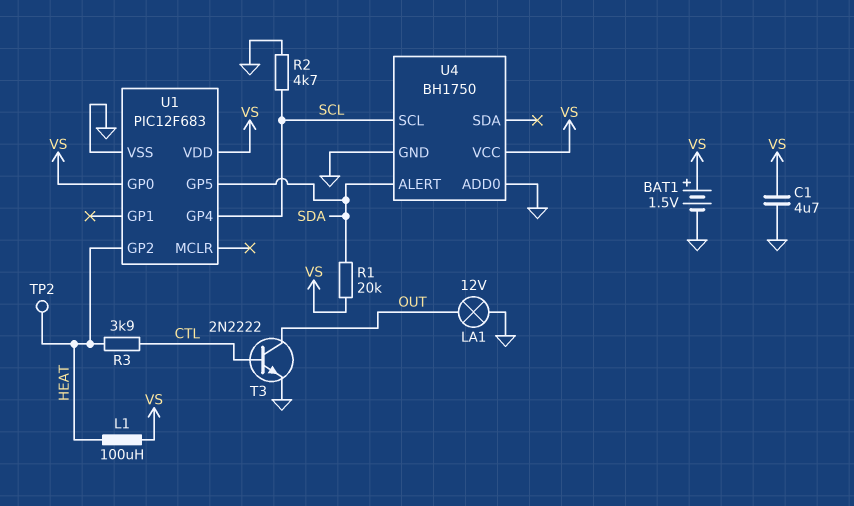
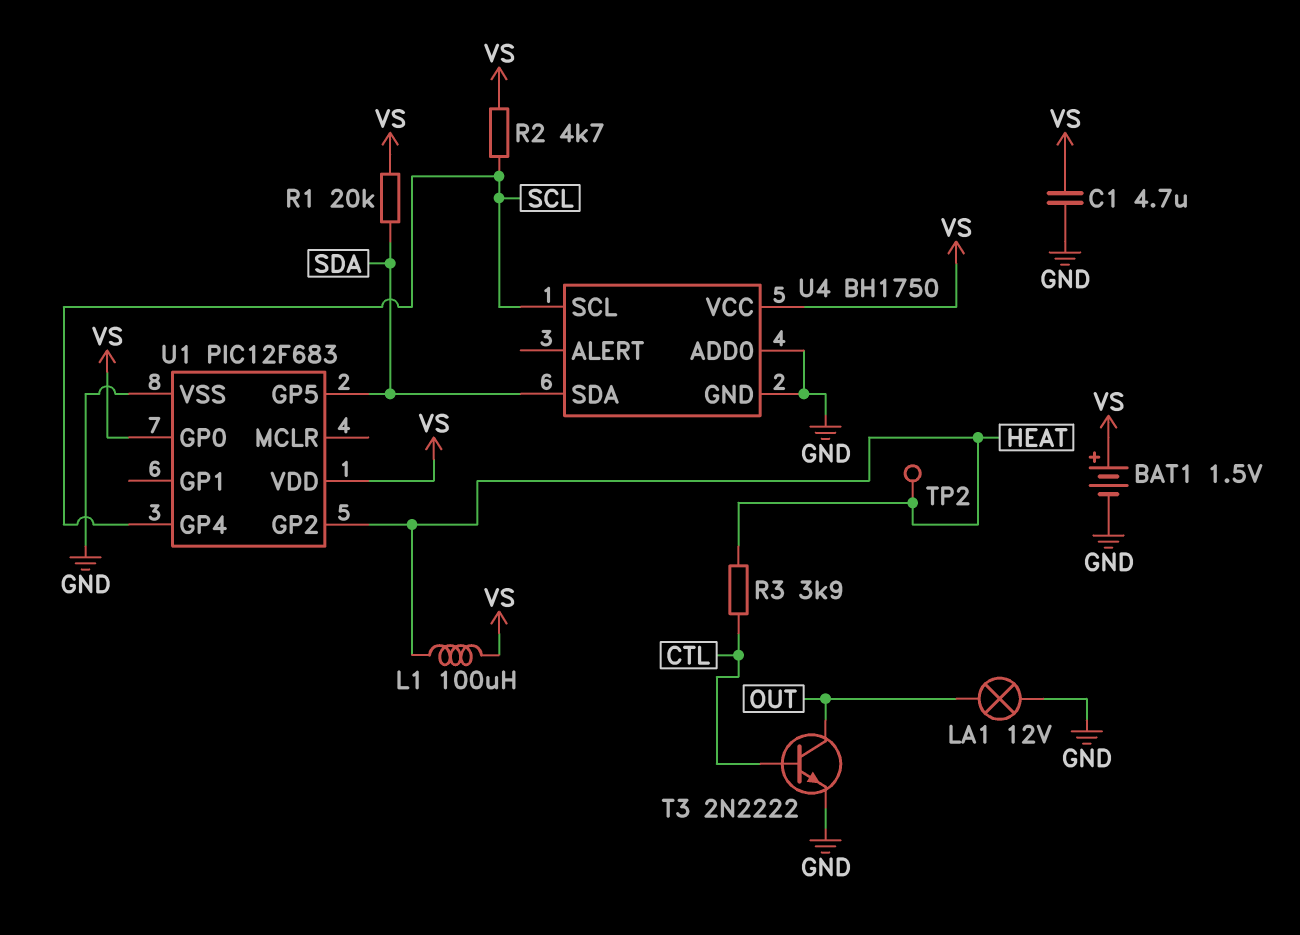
R2: 4.7k (GND, SCL) -> 4.7k (SCL, VS)
U4 pin ALERT: SDA -> none
U4 pin SDA: none -> SDA

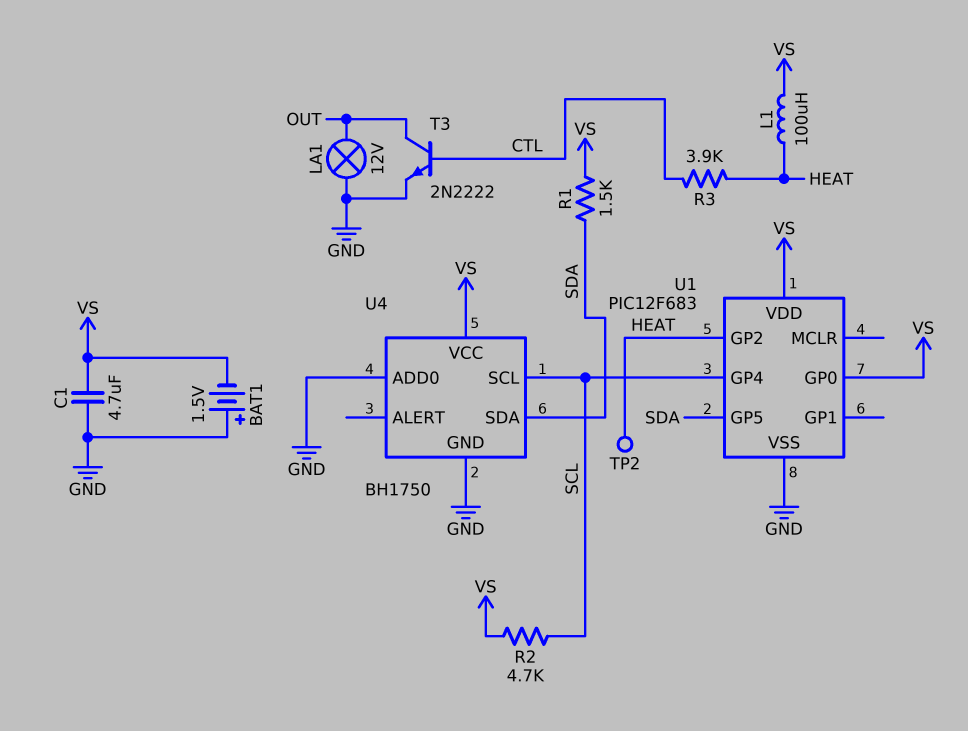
BAT1: 1.5V (plus VS, minus GND) -> 1.5V (plus GND, minus VS)
R1: 20k (SDA, VS) -> 1.5k (SDA, VS)

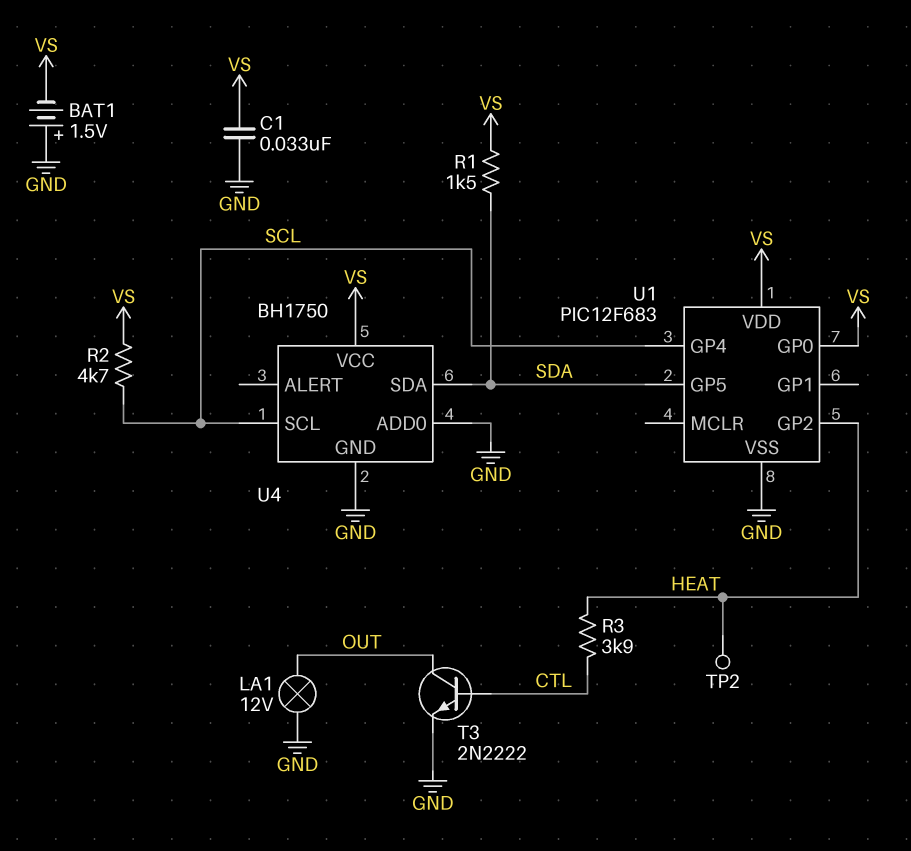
C1: 4.7uF (GND, VS) -> 33nF (GND, VS)
L1: 100uH (HEAT, VS) -> none

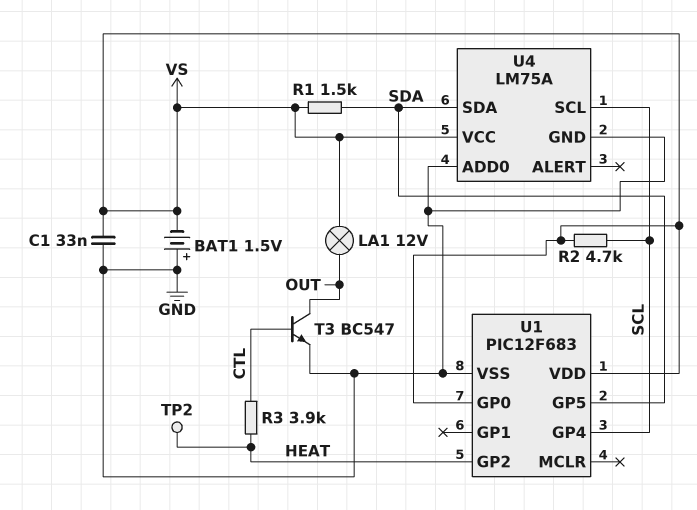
LA1: lamp 12V (GND, OUT) -> lamp 12V (OUT, VS)
T3: NPN 2N2222 (B CTL, C OUT, E GND) -> NPN BC547 (B CTL, C OUT, E GND)
U4: BH1750 -> LM75A

